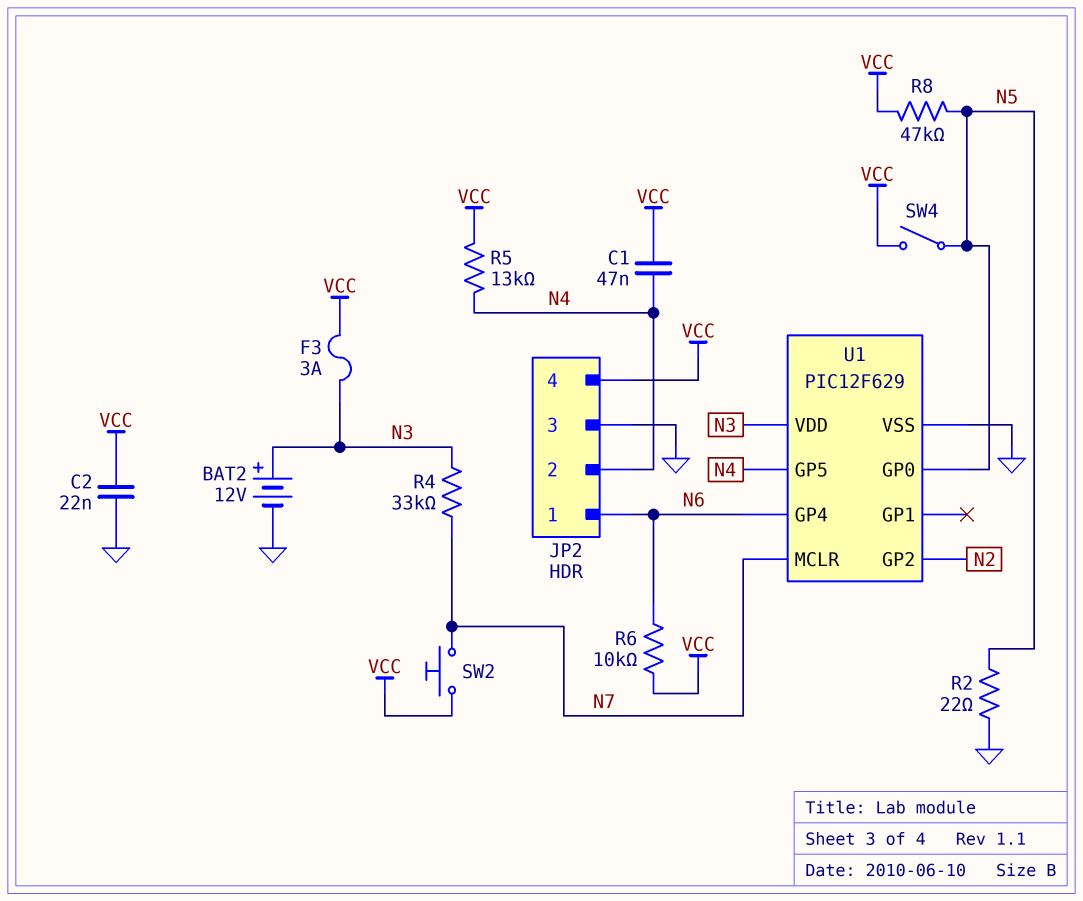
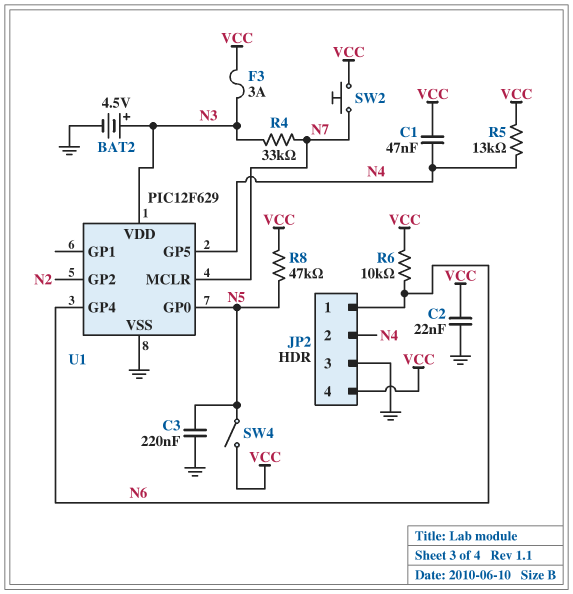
BAT2: 12V (plus N3, minus GND) -> 4.5V (plus N3, minus GND)
C3: none -> 220nF (GND, N5)
R2: 22 (GND, N5) -> none

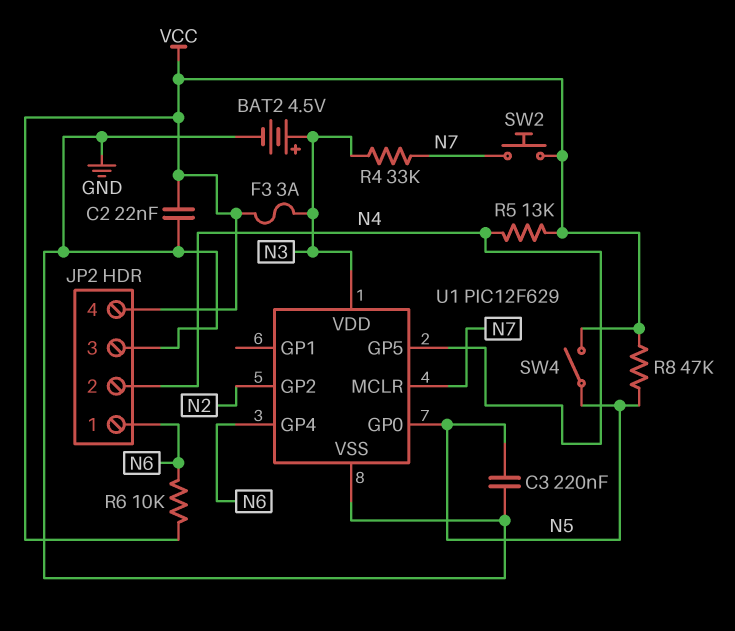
C1: 47nF (N4, VCC) -> none

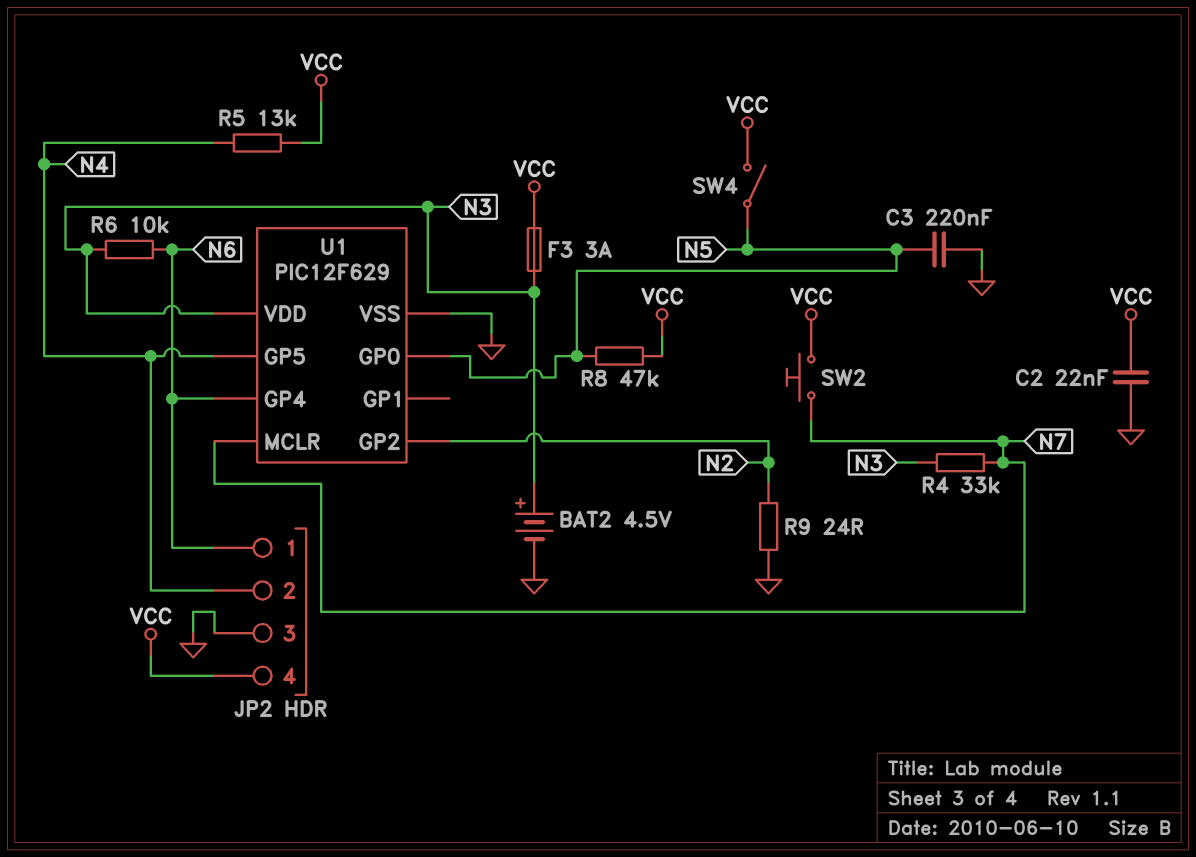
R6: 10k (N6, VCC) -> 10k (N3, N6)
R9: none -> 24 (GND, N2)

